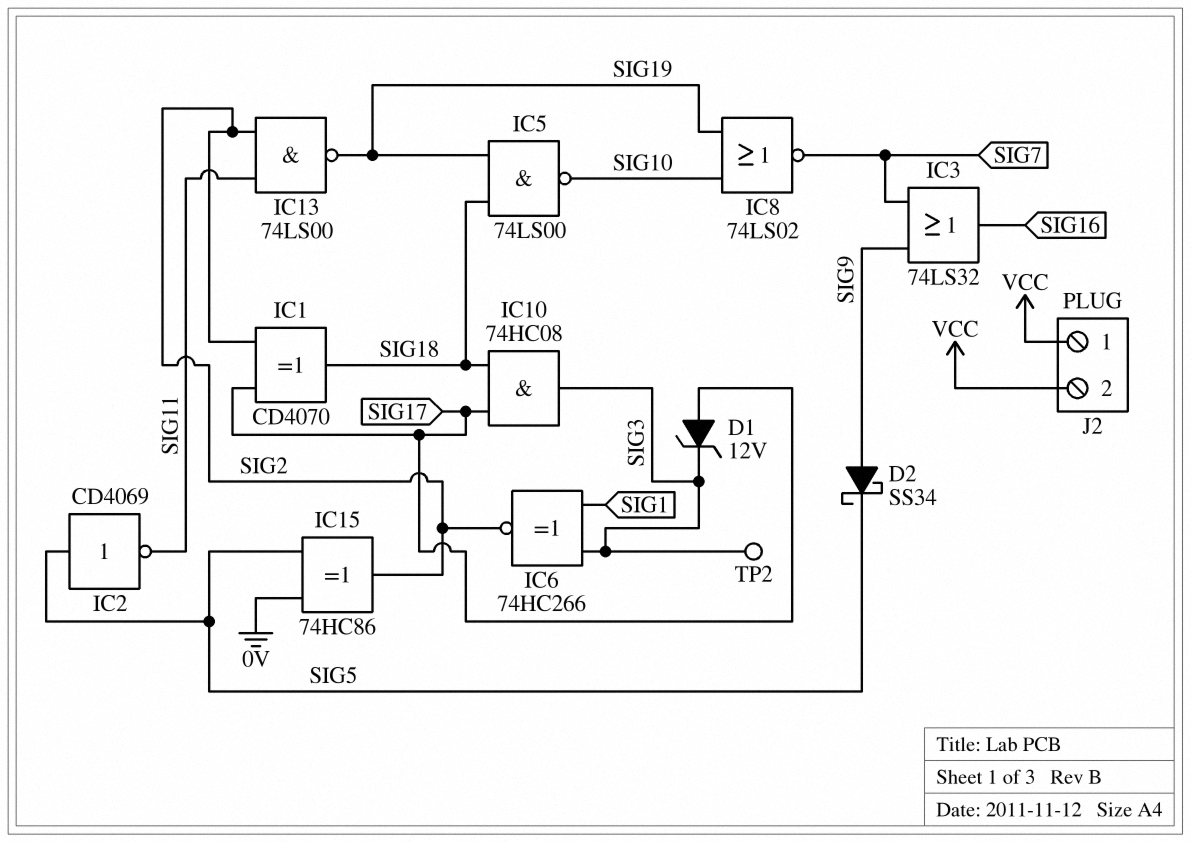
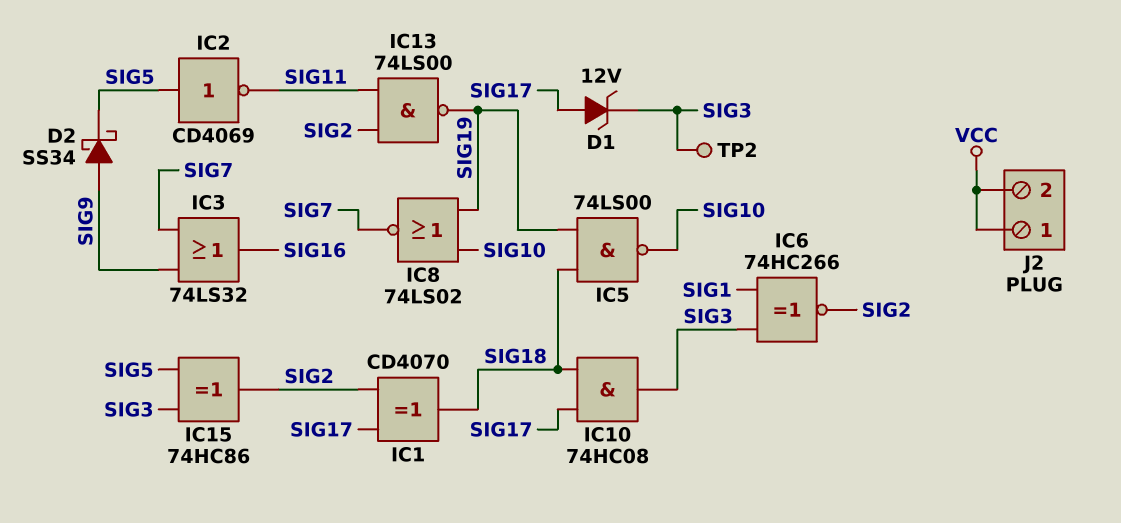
IC15: XOR 74HC86 (in 0V, in SIG5, out SIG2) -> XOR 74HC86 (in SIG3, in SIG5, out SIG2)

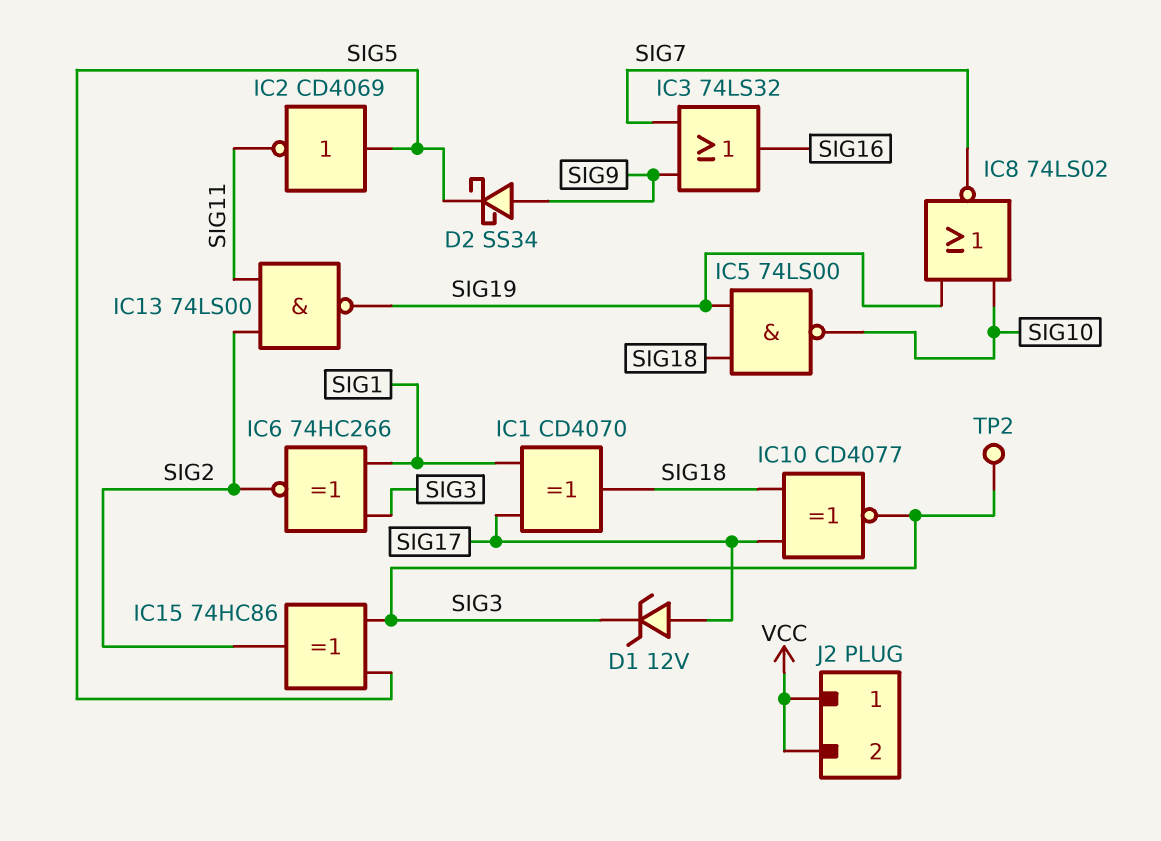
IC1: XOR CD4070 (in SIG2, in SIG17, out SIG18) -> XOR CD4070 (in SIG1, in SIG17, out SIG18)
IC10: AND 74HC08 (in SIG17, in SIG18, out SIG3) -> XNOR CD4077 (in SIG17, in SIG18, out SIG3)

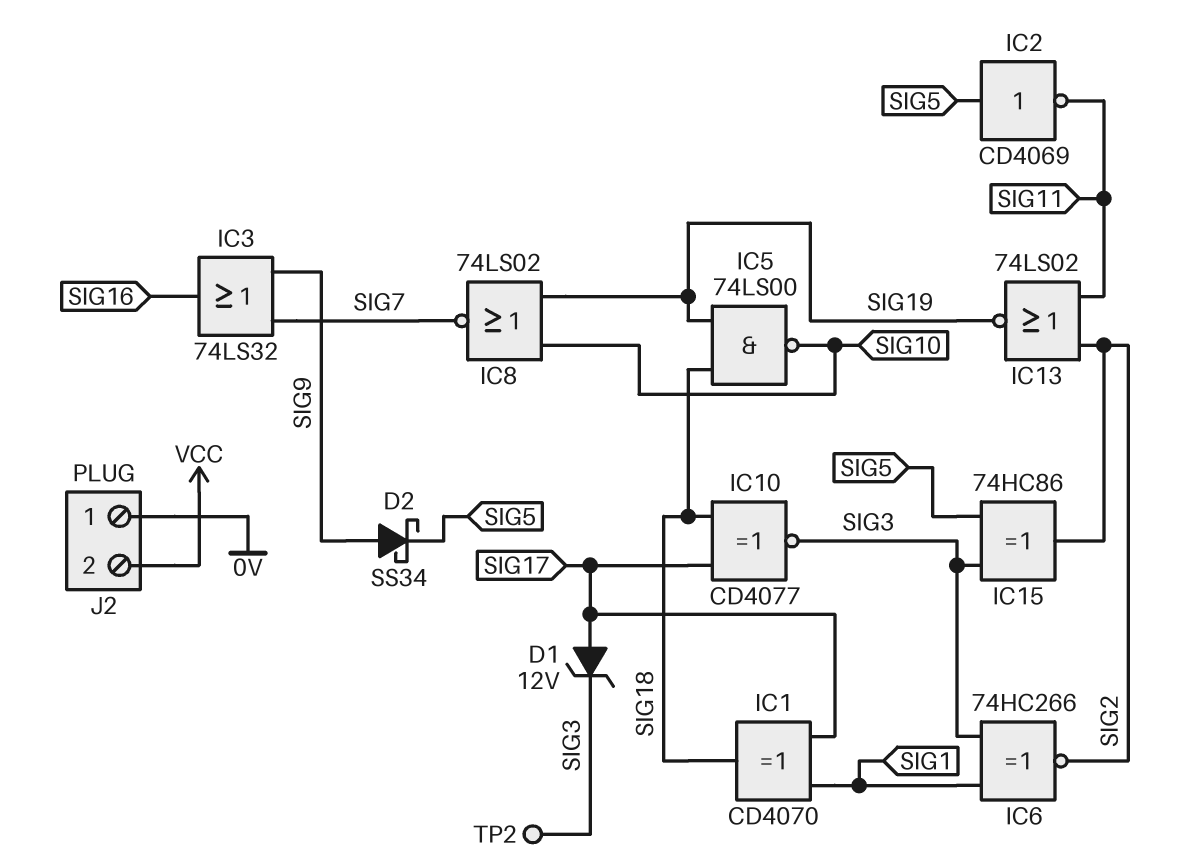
IC13: NAND 74LS00 (in SIG2, in SIG11, out SIG19) -> NOR 74LS02 (in SIG2, in SIG11, out SIG19)
J2 pin 1: VCC -> 0V

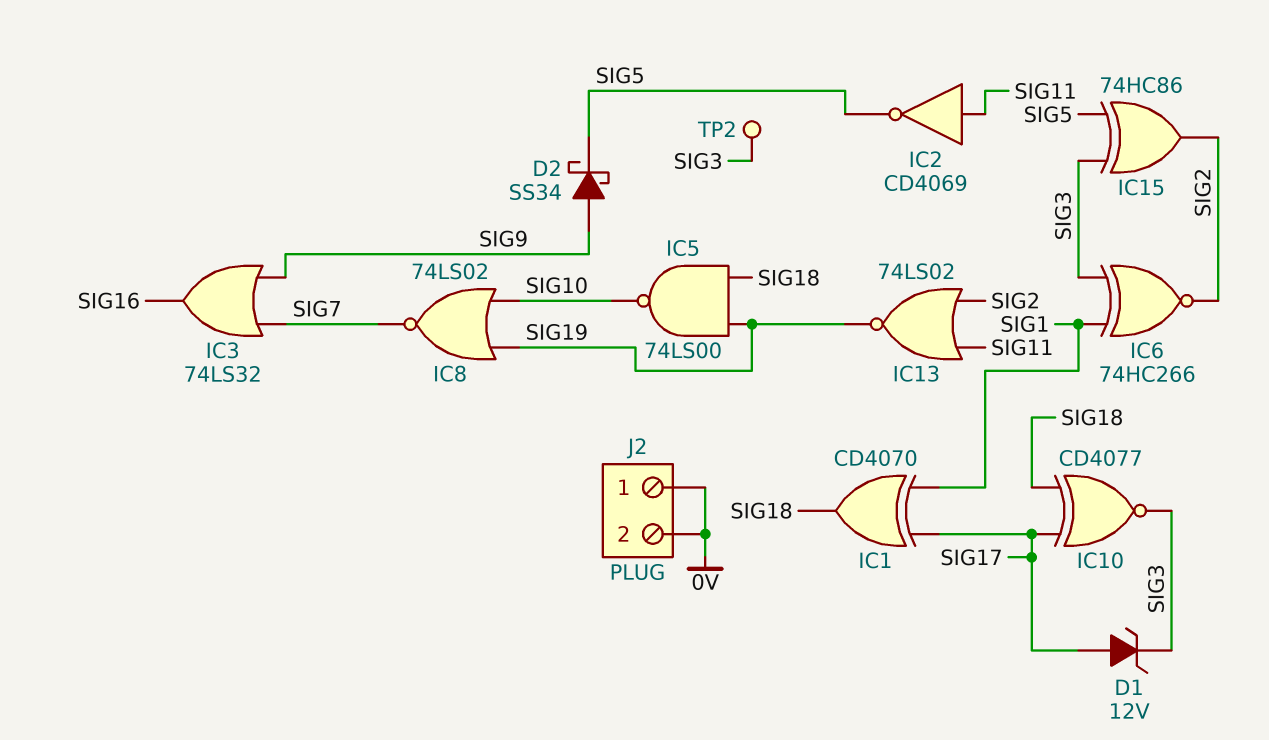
IC2: NOT CD4069 (in SIG5, out SIG11) -> NOT CD4069 (in SIG11, out SIG5)
J2 pin 2: VCC -> 0V

